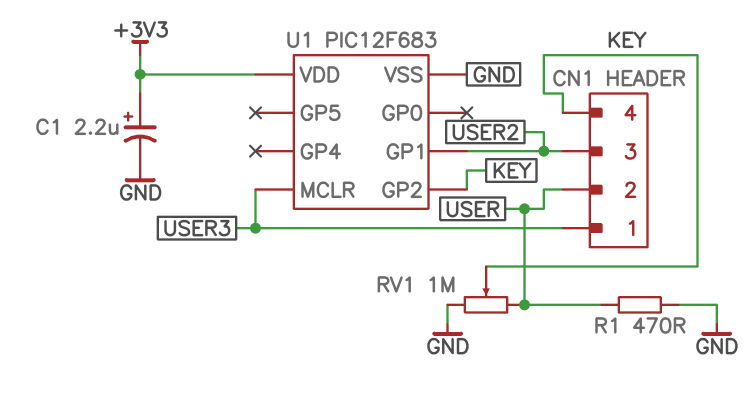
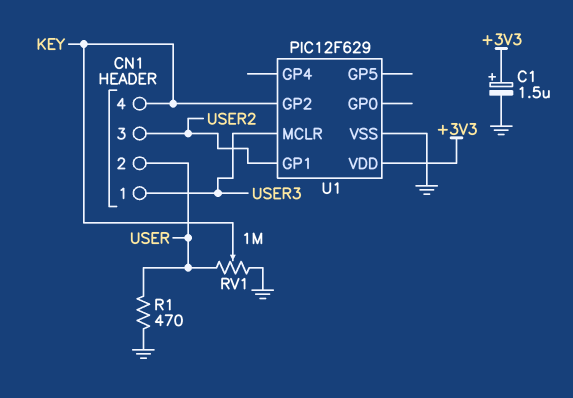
C1: 2.2uF (plus +3V3, minus GND) -> 1.5uF (plus +3V3, minus GND)
U1: PIC12F683 -> PIC12F629

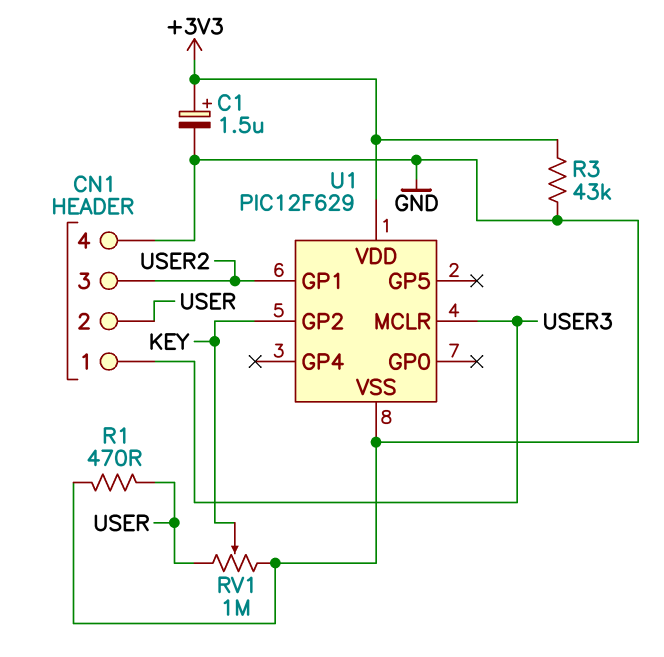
CN1 pin 4: KEY -> GND
R3: none -> 43k (+3V3, GND)

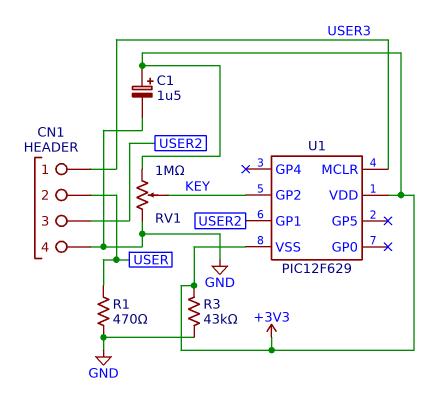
RV1: 1M (GND, USER, wiper KEY) -> 1M (+3V3, GND, wiper KEY)
U1 pin VSS: GND -> +3V3

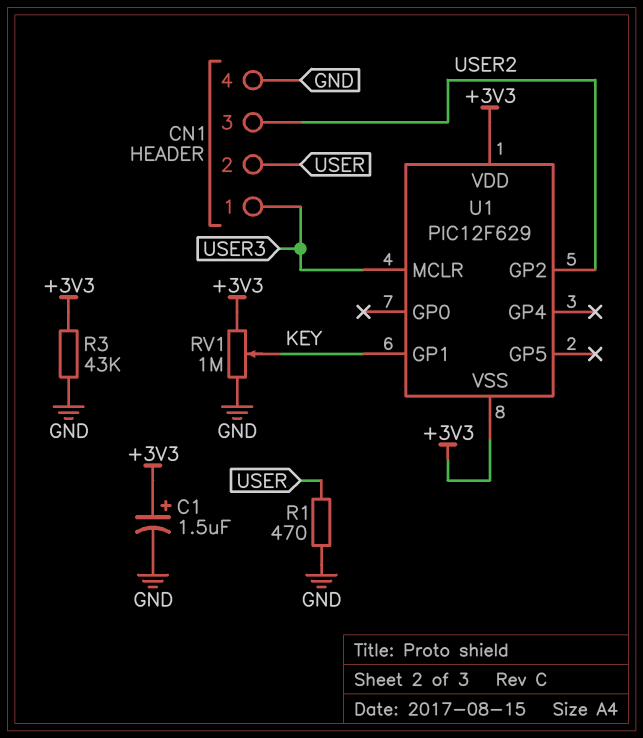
U1 pin GP1: USER2 -> KEY
U1 pin GP2: KEY -> USER2

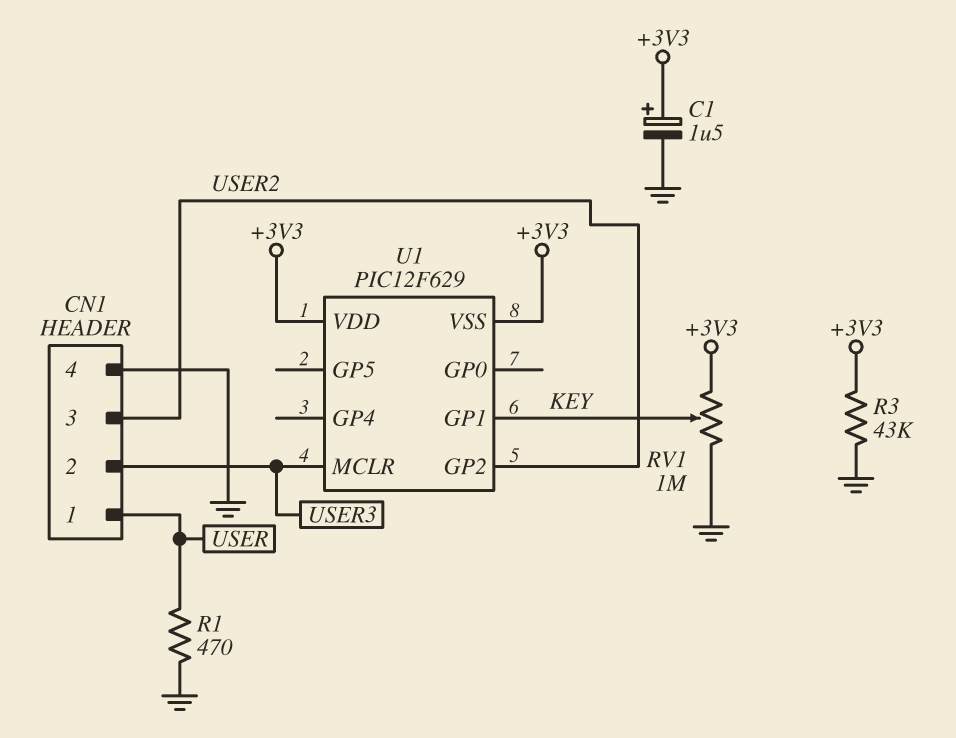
CN1 pin 1: USER3 -> USER
CN1 pin 2: USER -> USER3

